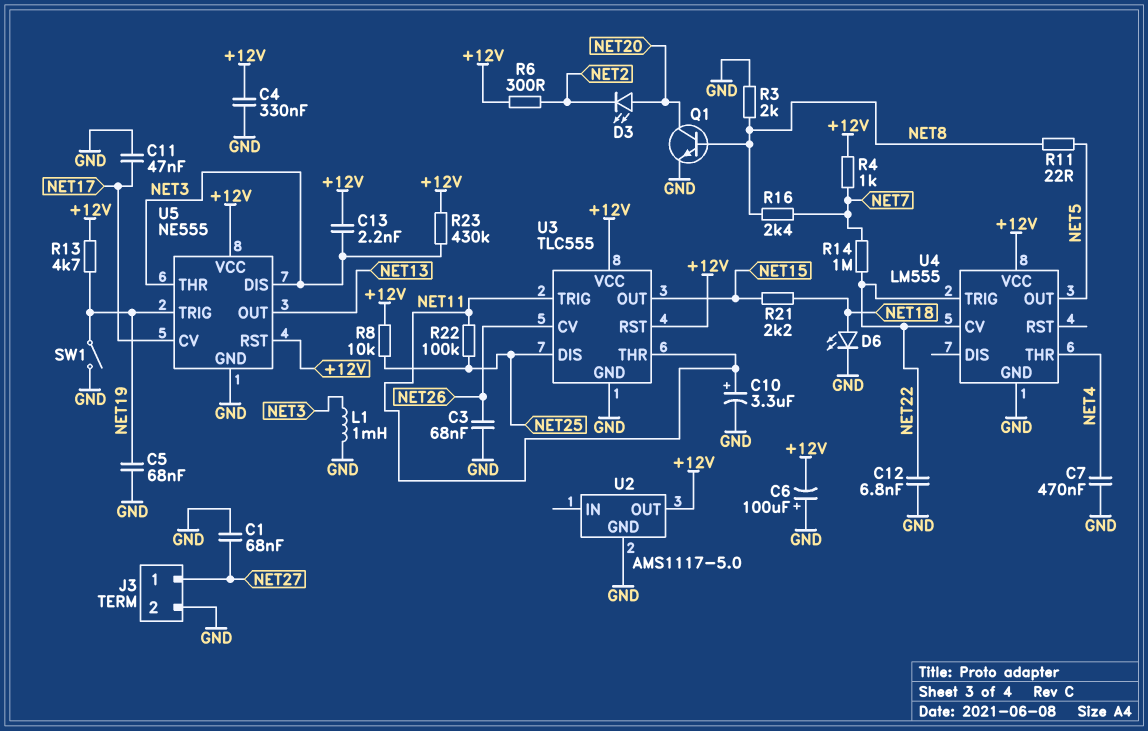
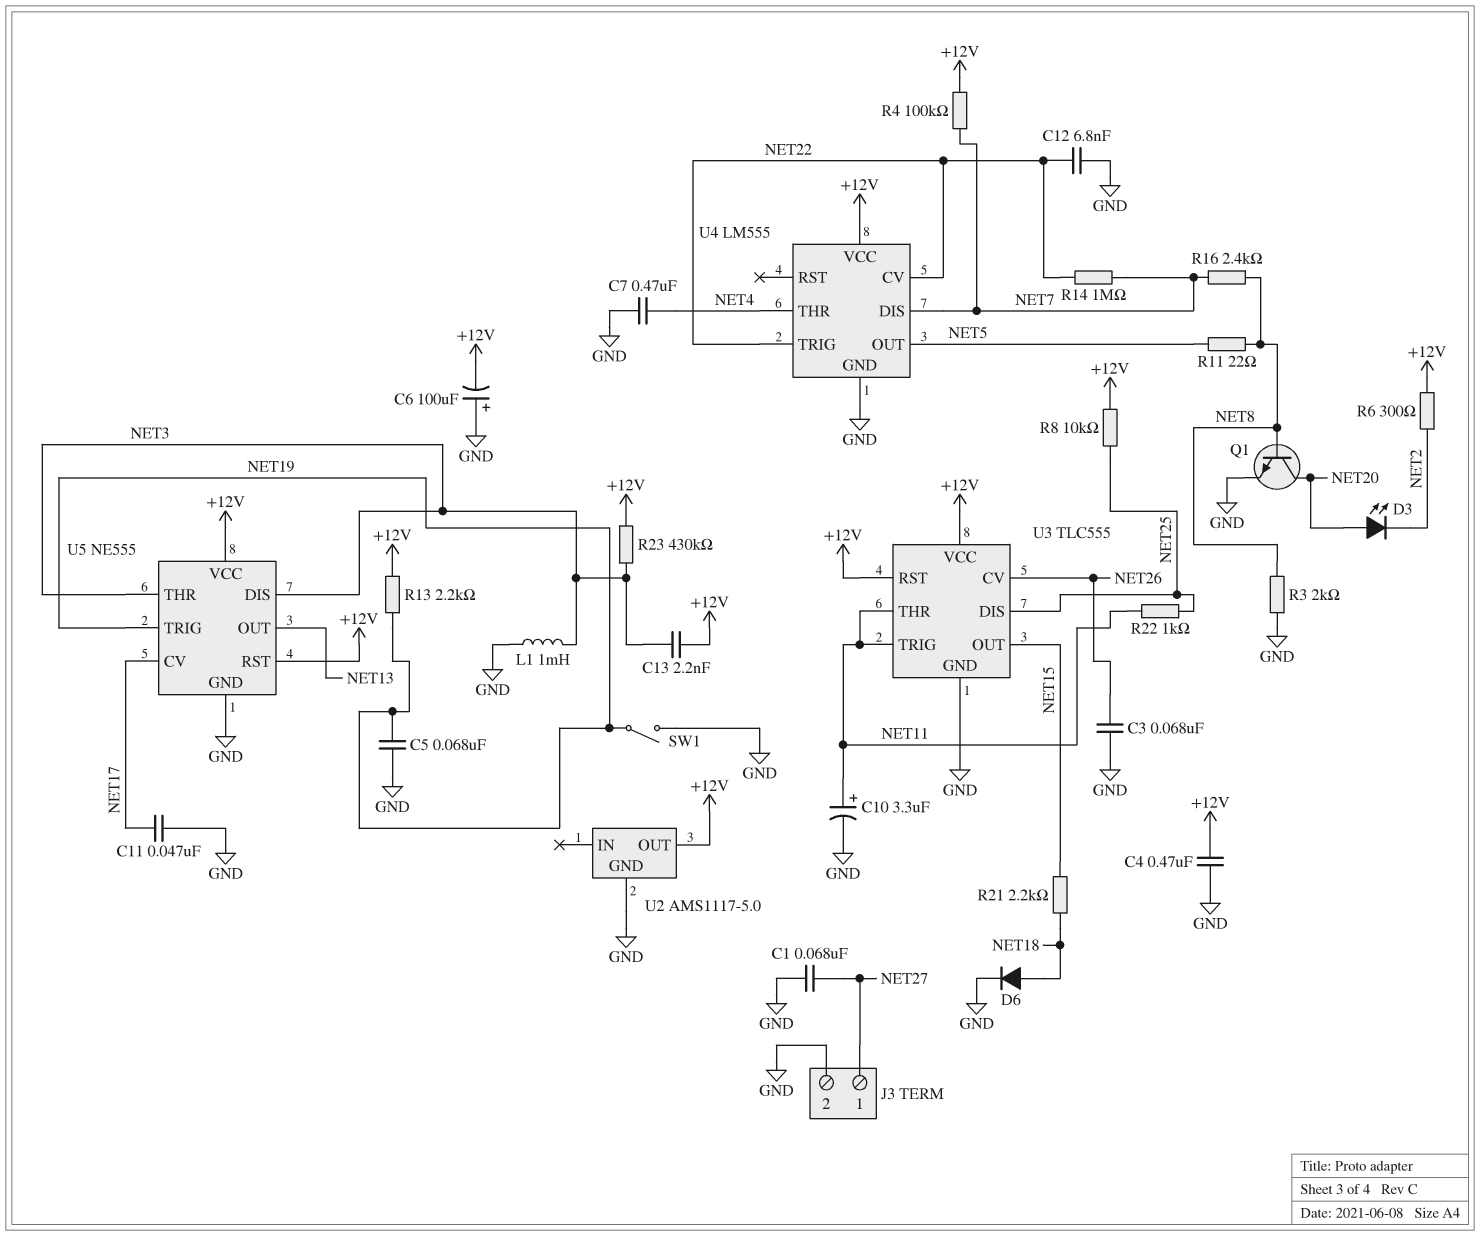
C4: 330nF (+12V, GND) -> 470nF (+12V, GND)
D6: LED (A NET18, K GND) -> diode (A NET18, K GND)
R4: 1k (+12V, NET7) -> 100k (+12V, NET7)
R13: 4.7k (+12V, NET19) -> 2.2k (+12V, NET19)
R22: 100k (NET11, NET25) -> 1k (NET11, NET25)
U4 pin DIS: none -> NET7

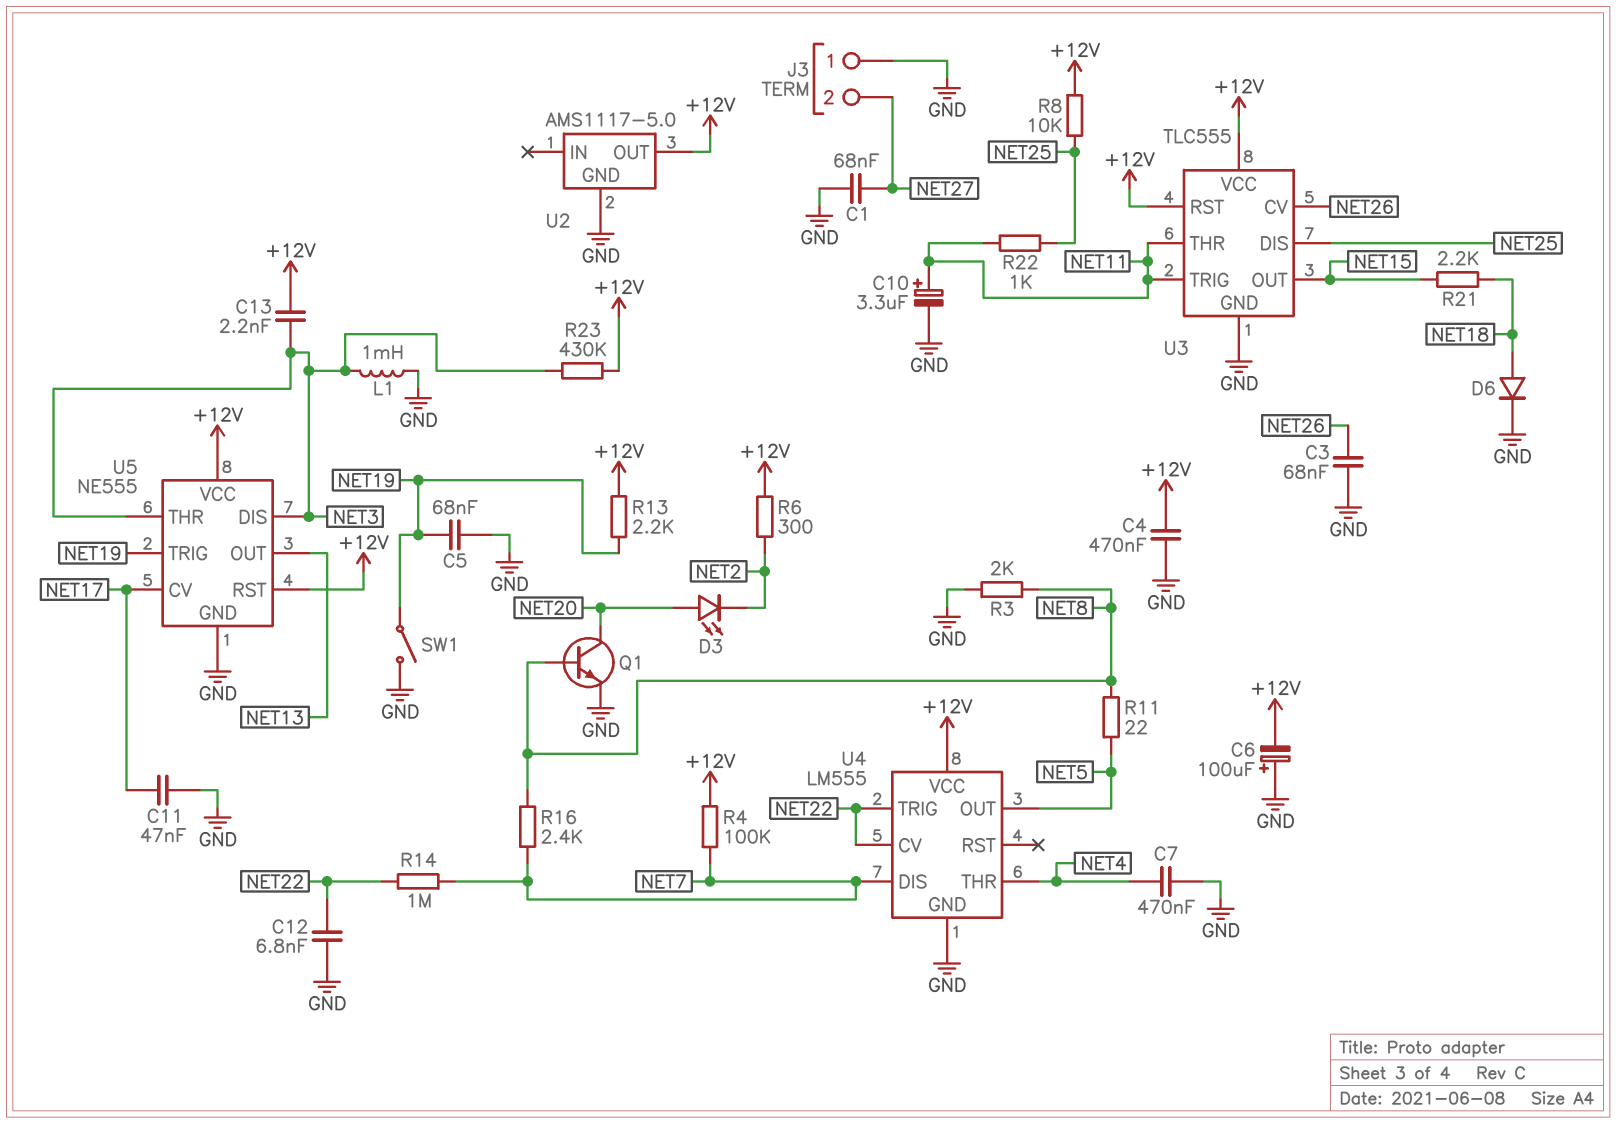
J3 pin 1: NET27 -> GND
J3 pin 2: GND -> NET27

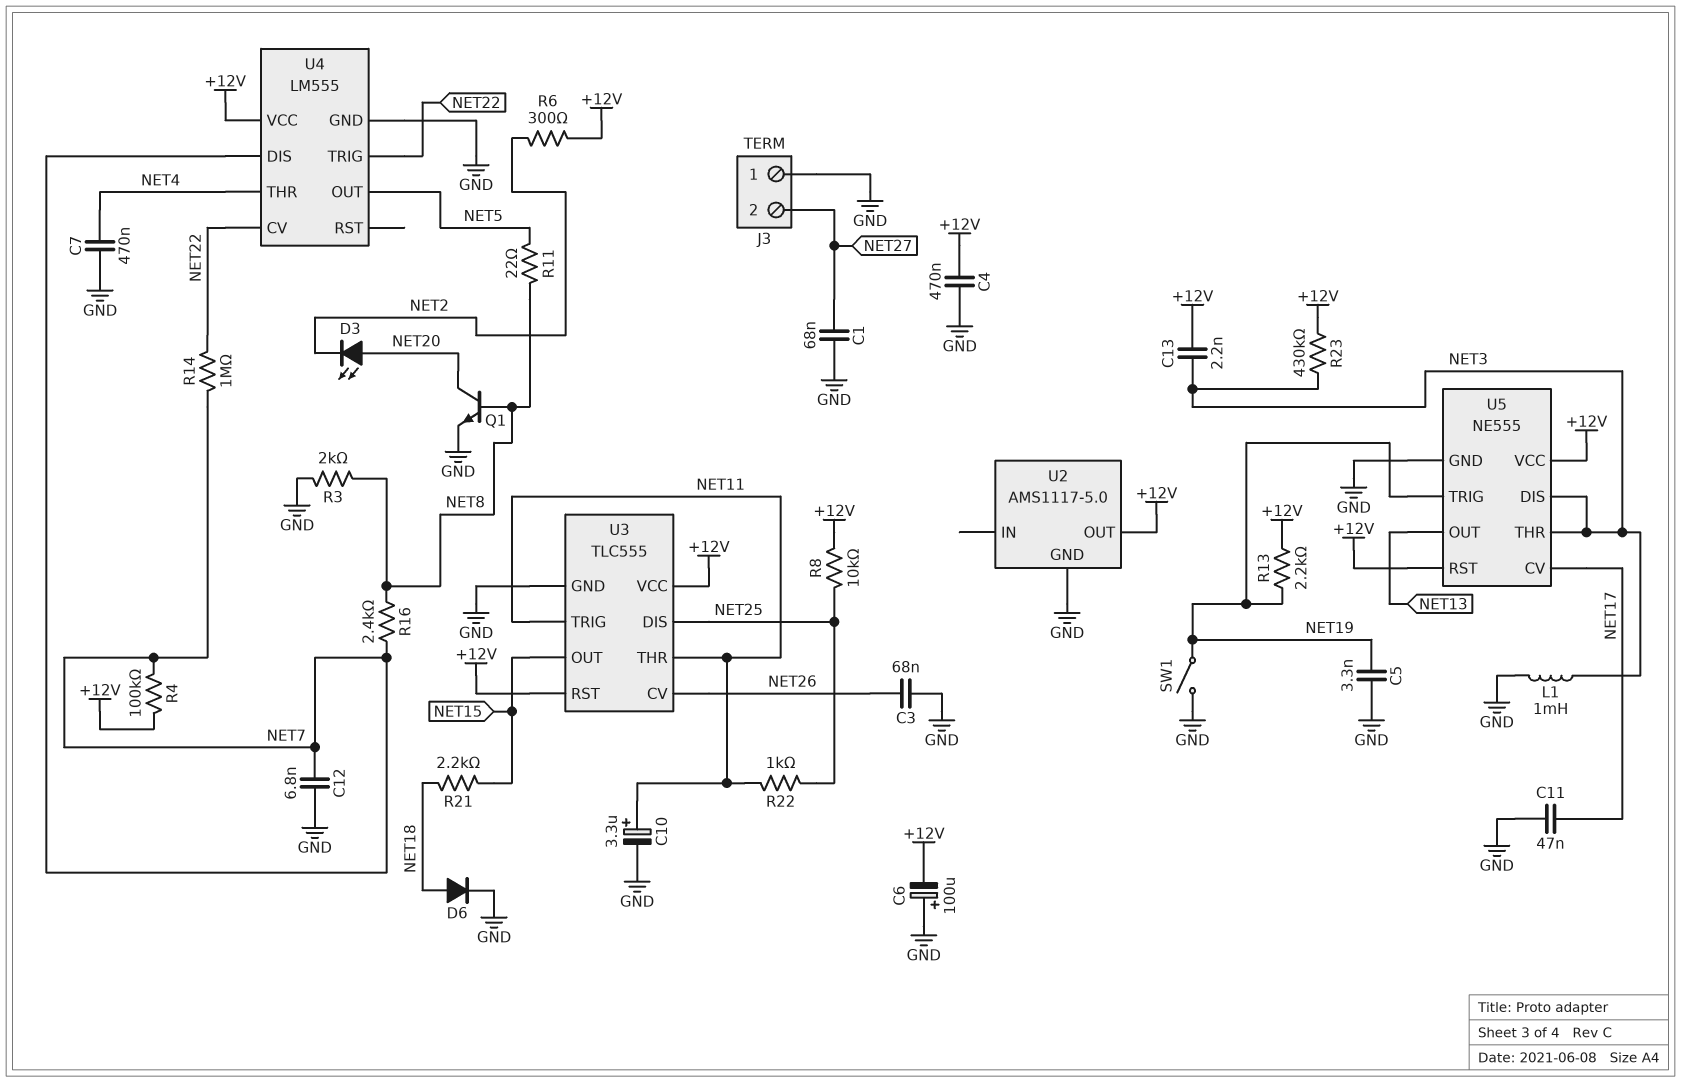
C5: 68nF (GND, NET19) -> 3.3nF (GND, NET19)
C12: 6.8nF (GND, NET22) -> 6.8nF (GND, NET7)

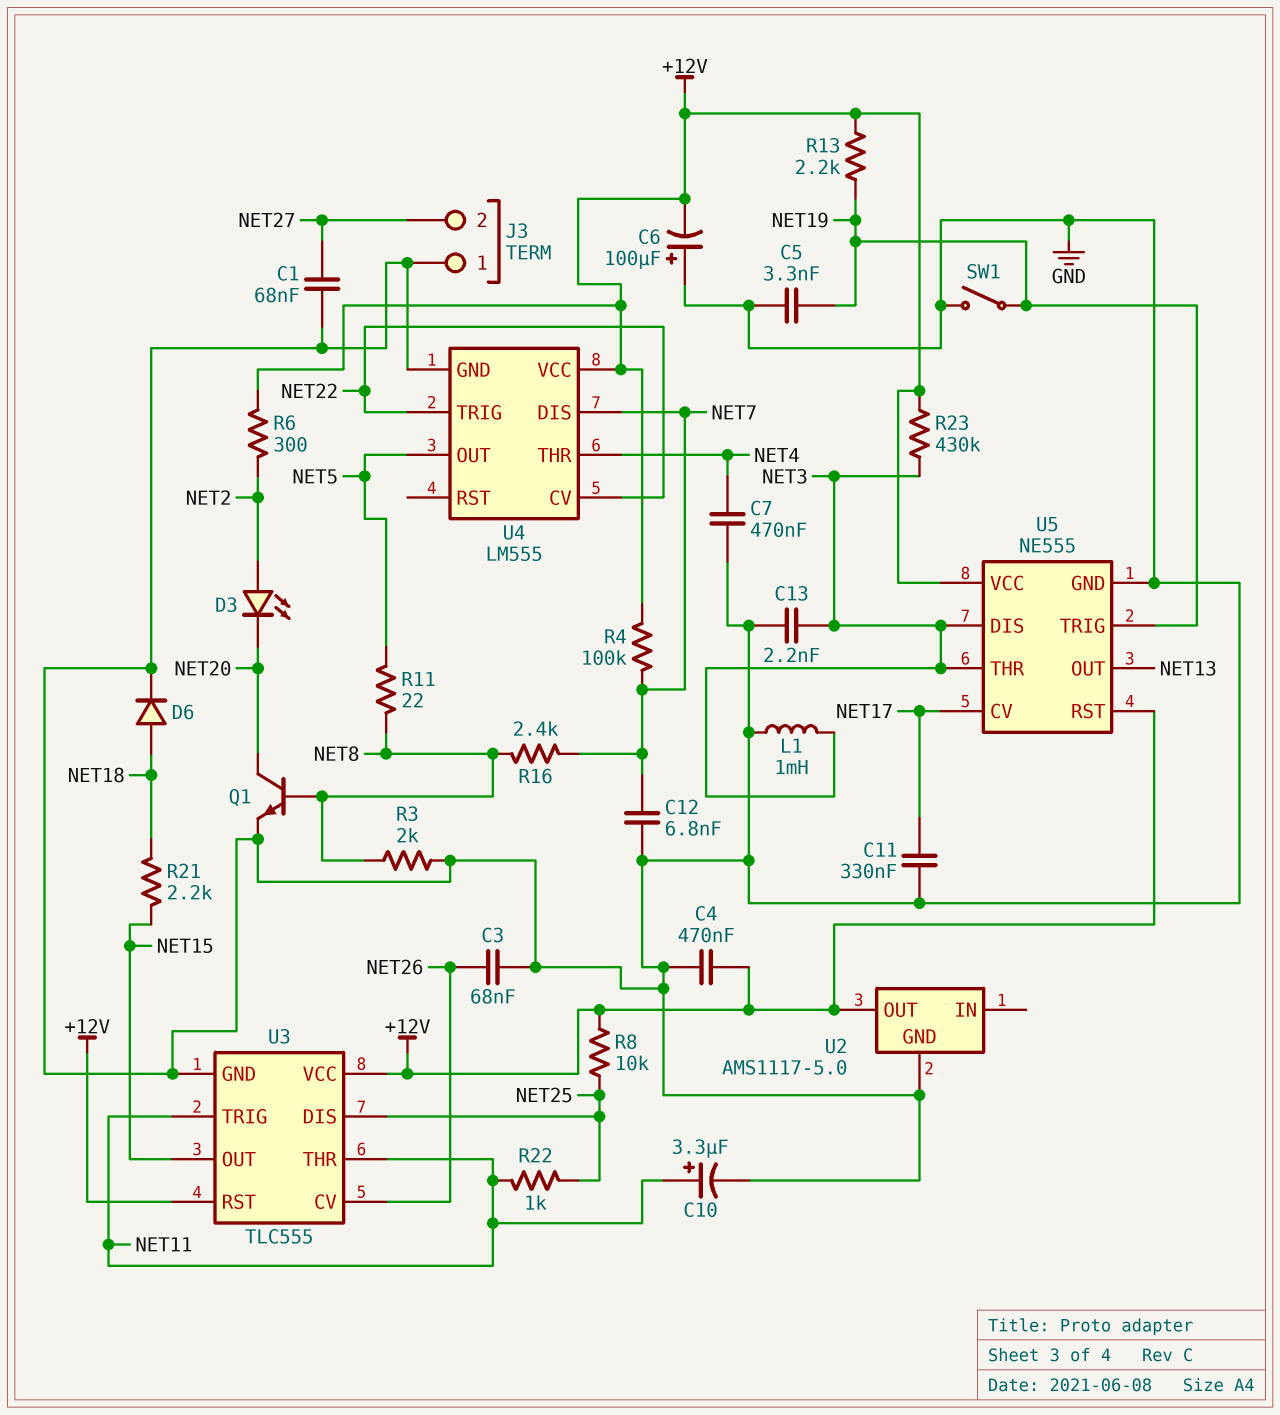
C11: 47nF (GND, NET17) -> 330nF (GND, NET17)
C13: 2.2nF (+12V, NET3) -> 2.2nF (GND, NET3)
D3: LED (A NET20, K NET2) -> LED (A NET2, K NET20)
R14: 1M (NET7, NET22) -> none

